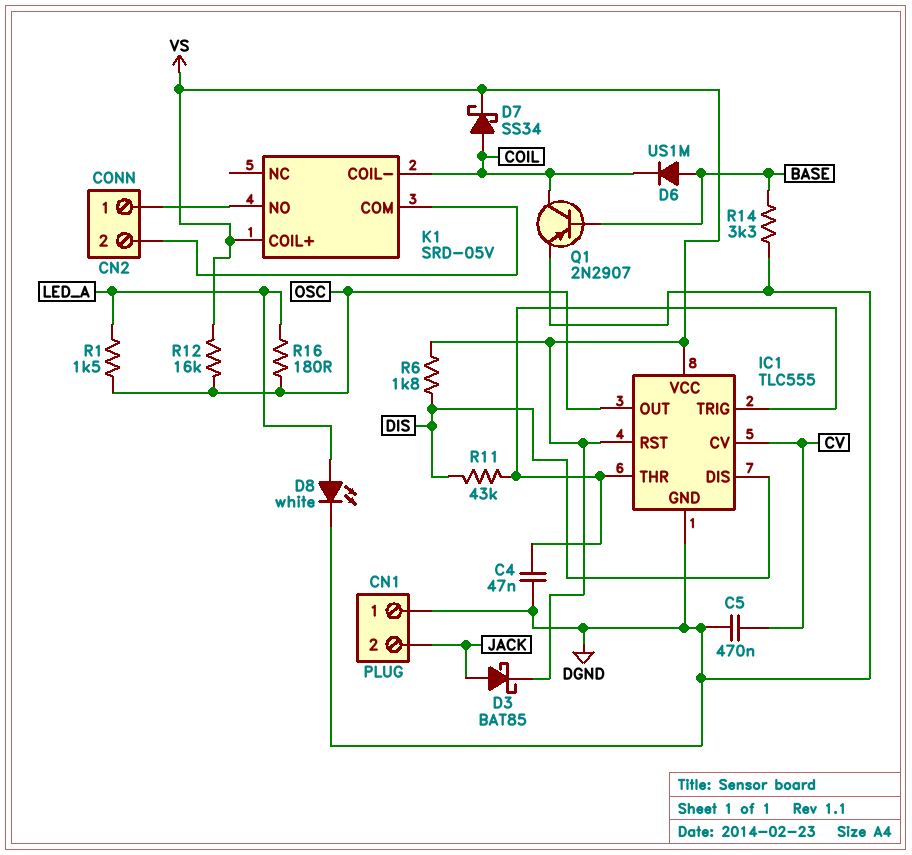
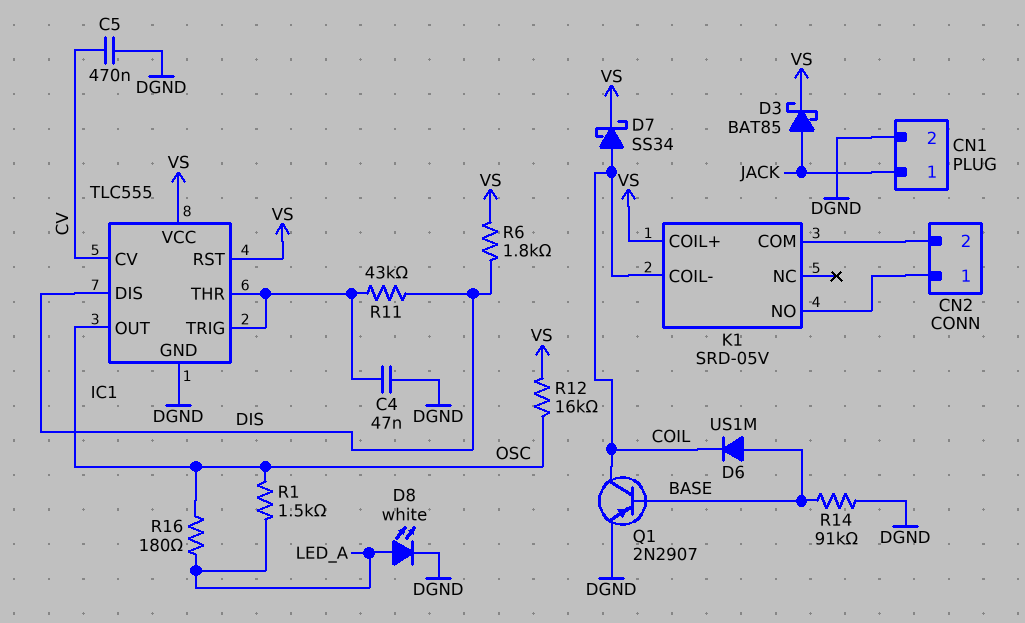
CN1 pin 1: DGND -> JACK
CN1 pin 2: JACK -> DGND
R14: 3.3k (BASE, DGND) -> 91k (BASE, DGND)

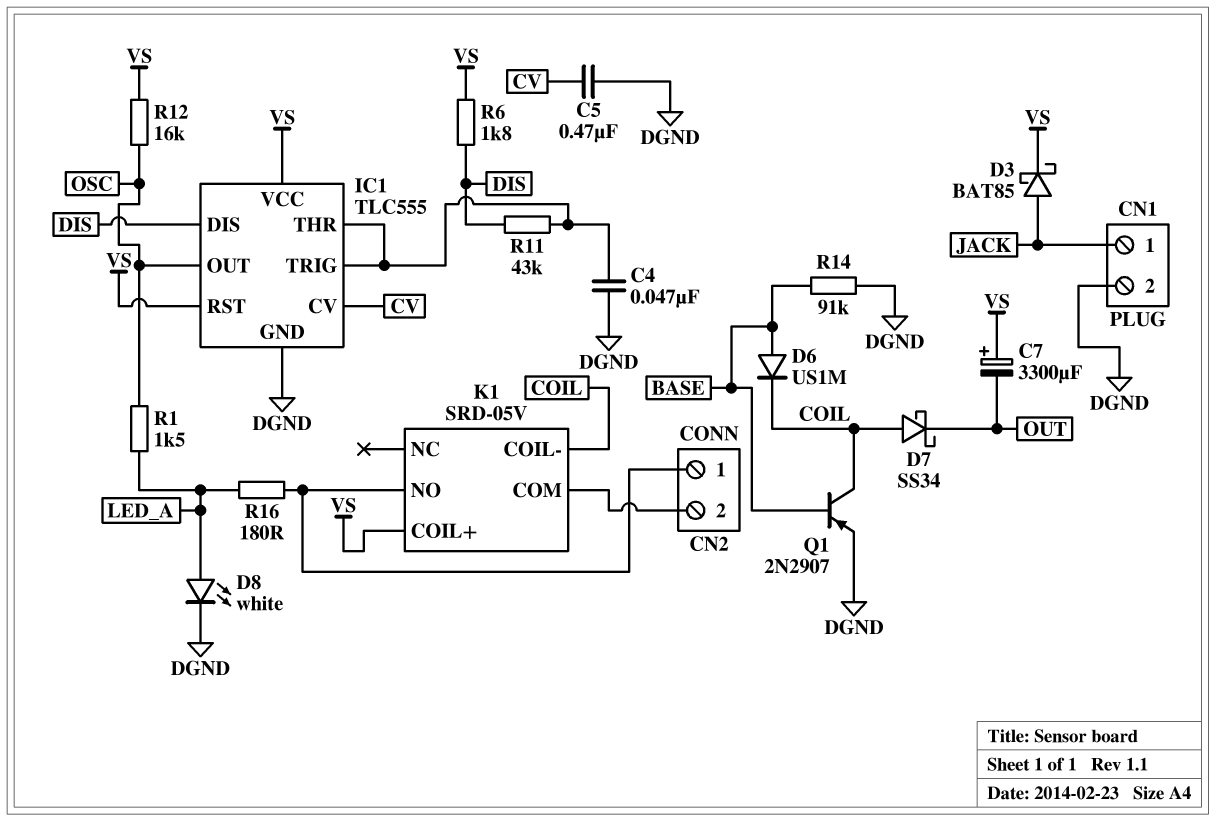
C7: none -> 3300uF (plus VS, minus OUT)
D7: schottky SS34 (A COIL, K VS) -> schottky SS34 (A COIL, K OUT)
R16: 180 (LED_A, OSC) -> 180 (CN2/1, LED_A)

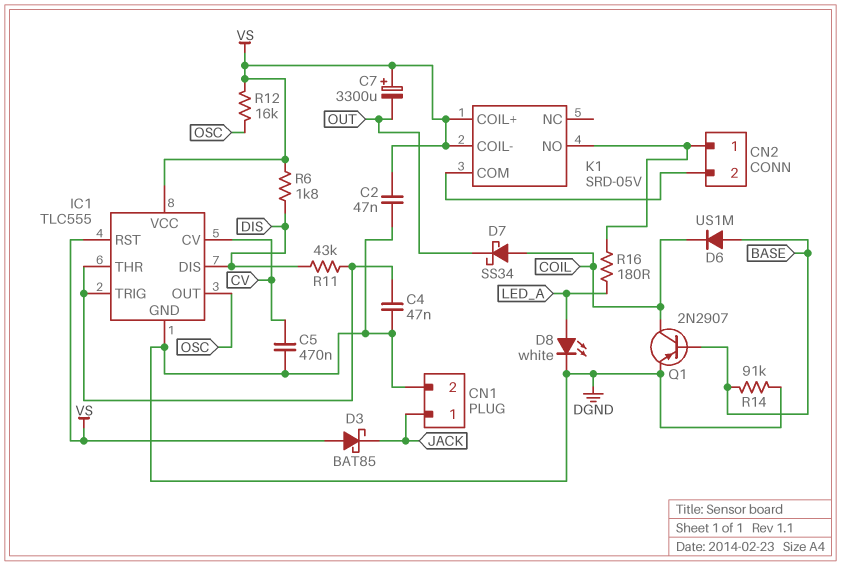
C2: none -> 47nF (DGND, VS)
D3: schottky BAT85 (A JACK, K VS) -> schottky BAT85 (A VS, K JACK)
K1 pin COIL-: COIL -> VS
R1: 1.5k (LED_A, OSC) -> none

